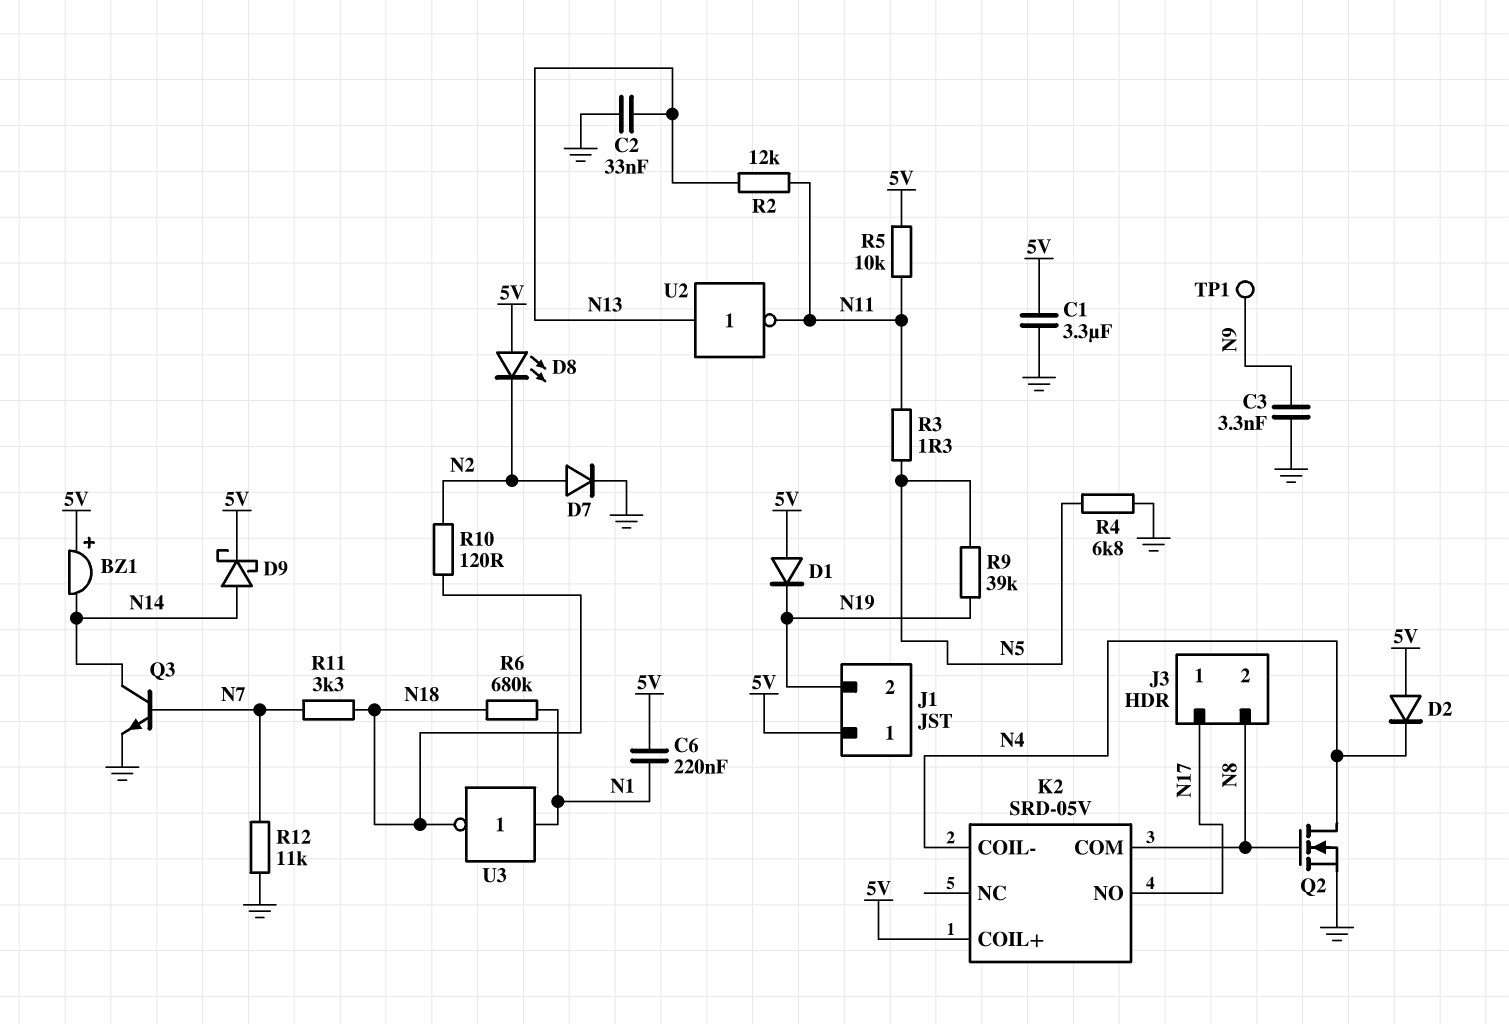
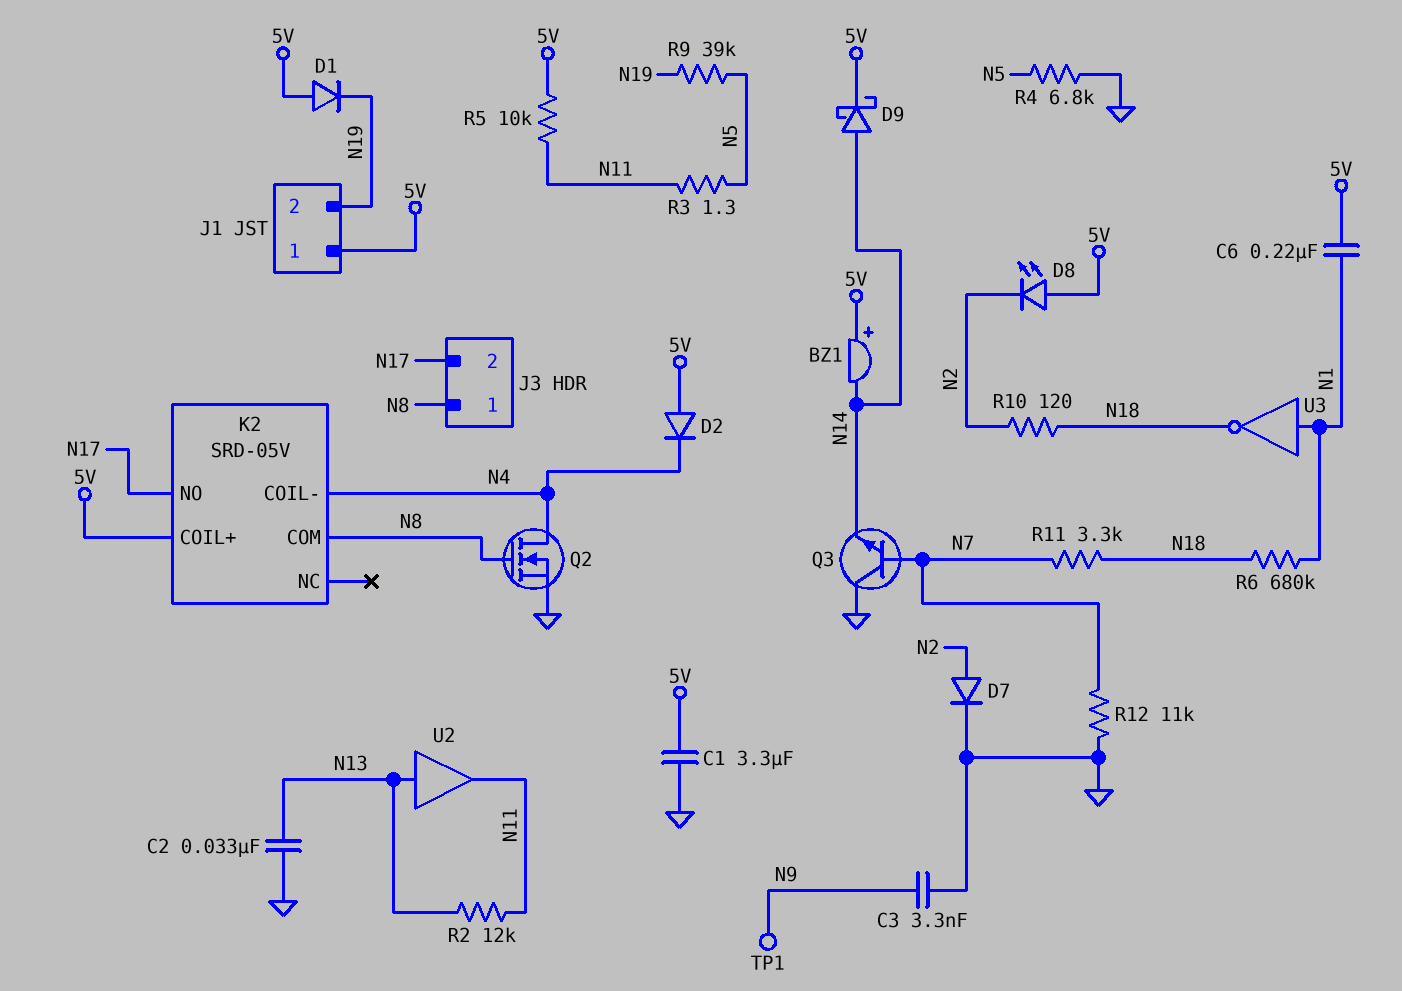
J3 pin 1: N17 -> N8
J3 pin 2: N8 -> N17
Q3: NPN (B N7, C N14, E GND) -> NPN (B N7, C GND, E N14)
U2: NOT (in N13, out N11) -> buffer (in N13, out N11)

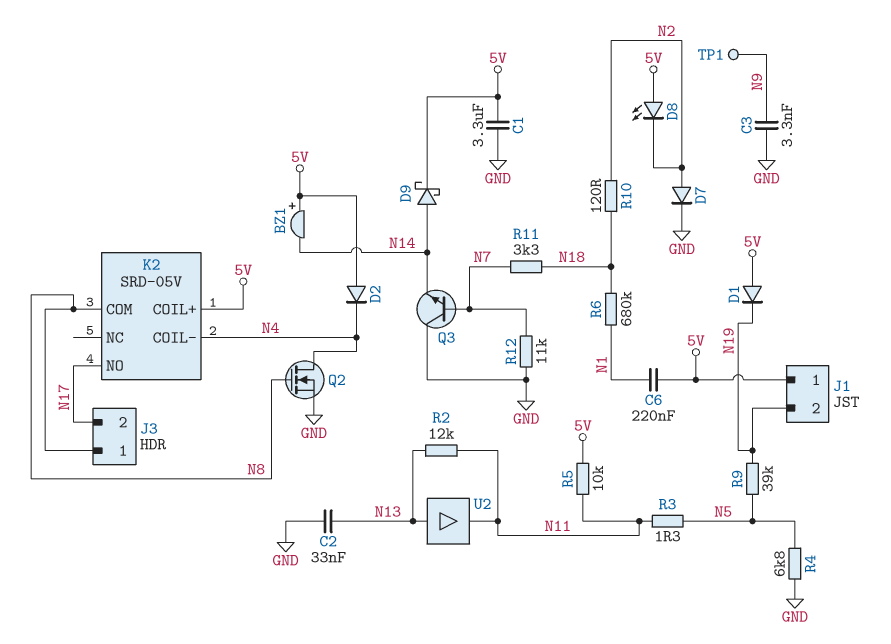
U3: NOT (in N1, out N18) -> none

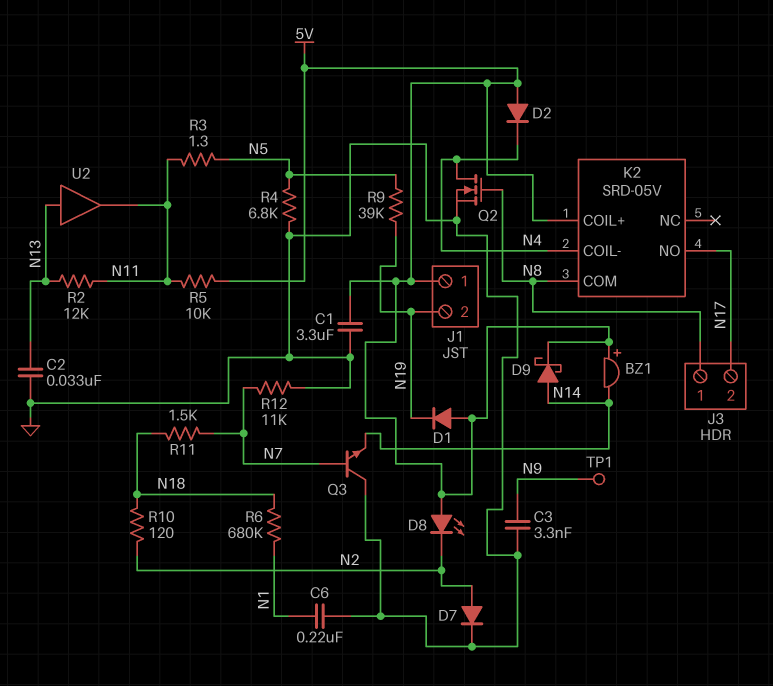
C6: 220nF (5V, N1) -> 220nF (GND, N1)
R11: 3.3k (N7, N18) -> 1.5k (N7, N18)

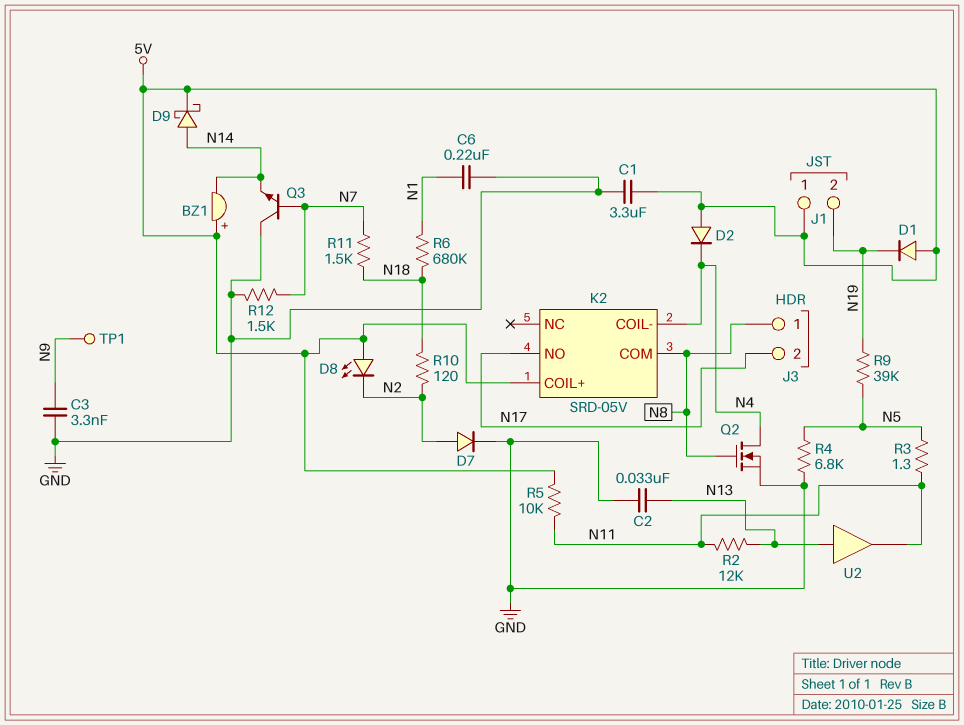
R12: 11k (GND, N7) -> 1.5k (GND, N7)

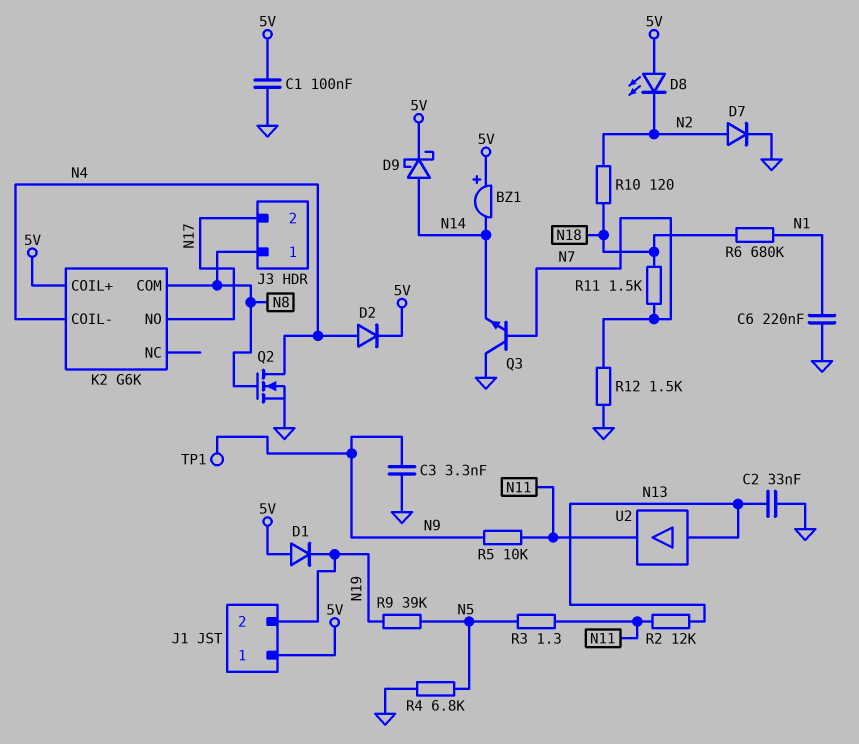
C1: 3.3uF (5V, GND) -> 100nF (5V, GND)
D2: diode (A 5V, K N4) -> diode (A N4, K 5V)
K2: SRD-05V -> G6K
R5: 10k (5V, N11) -> 10k (N9, N11)

